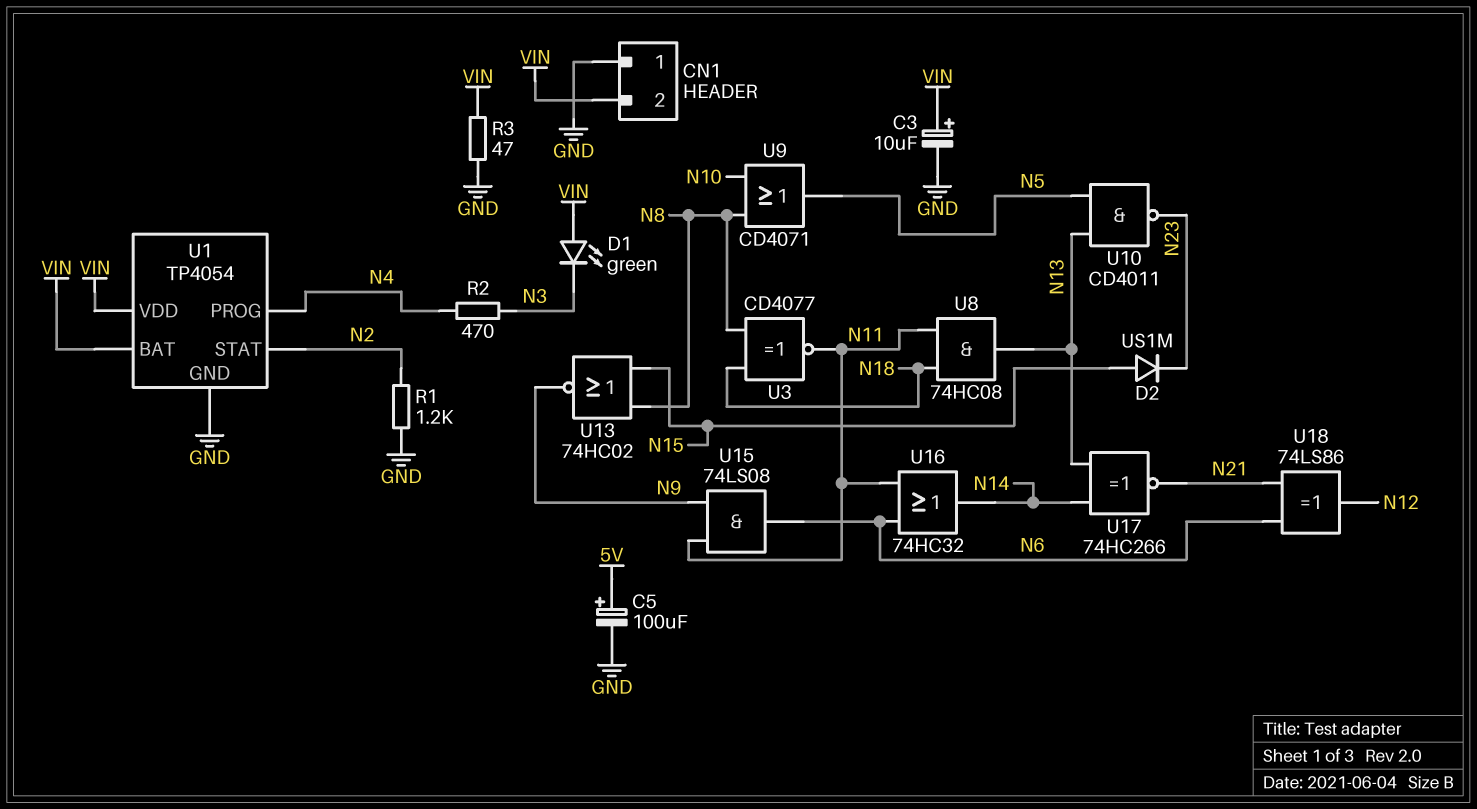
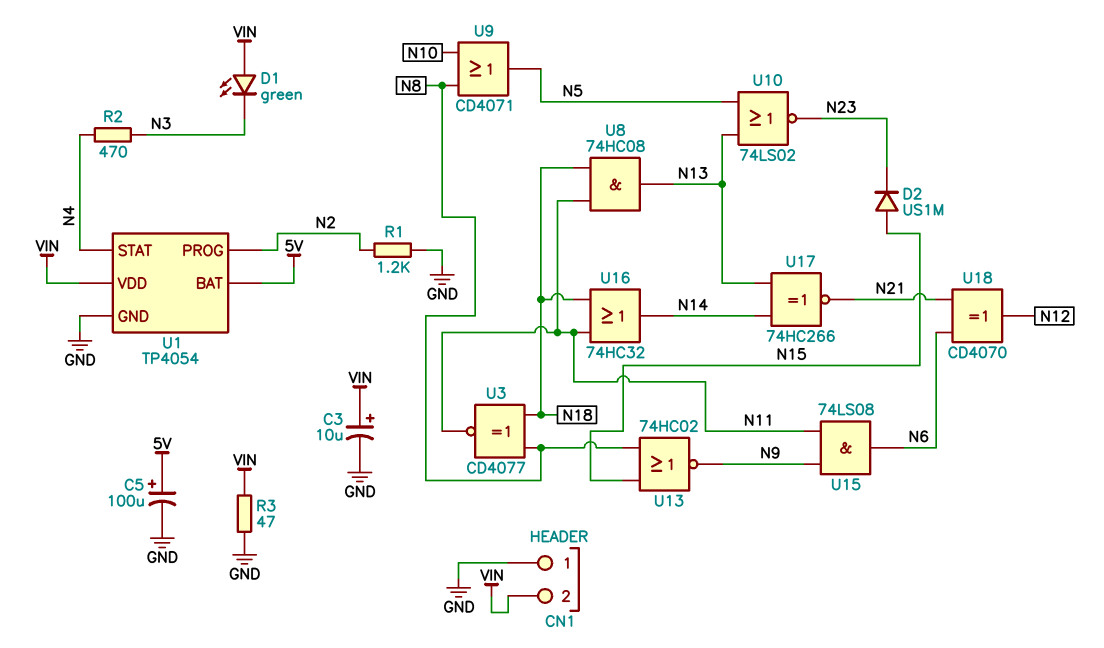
U1 pin BAT: VIN -> 5V
U1 pin PROG: N4 -> N2
U1 pin STAT: N2 -> N4
U10: NAND CD4011 (in N5, in N13, out N23) -> NOR 74LS02 (in N5, in N13, out N23)
U16: OR 74HC32 (in N6, in N11, out N14) -> OR 74HC32 (in N11, in N18, out N14)
U18: XOR 74LS86 (in N6, in N21, out N12) -> XOR CD4070 (in N6, in N21, out N12)

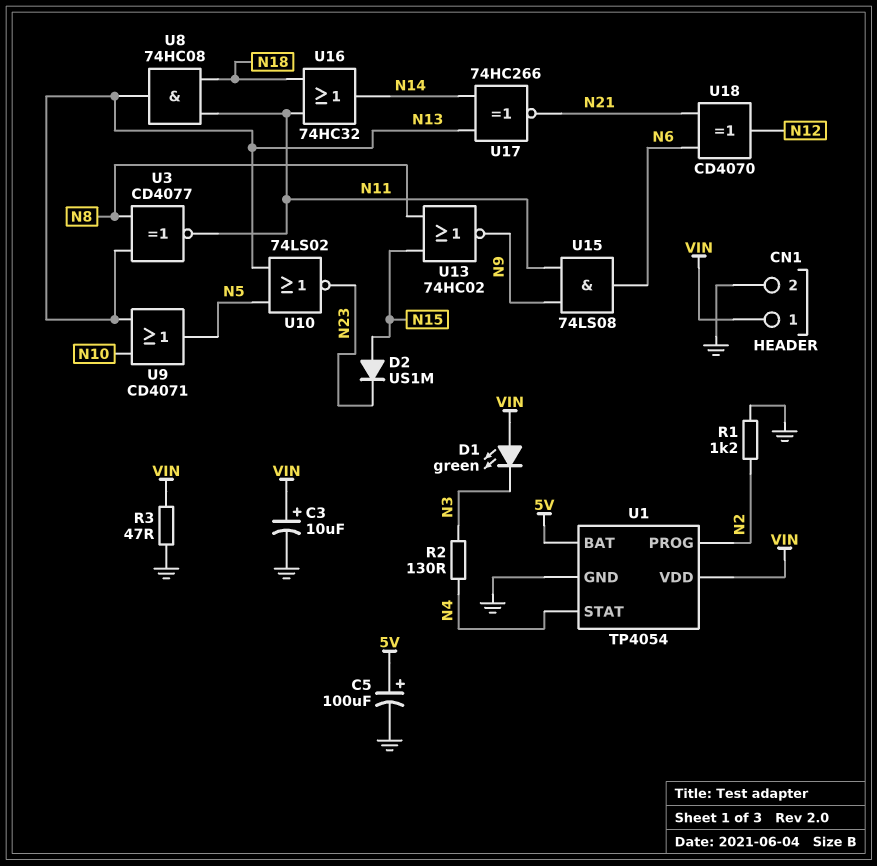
CN1 pin 1: GND -> VIN
CN1 pin 2: VIN -> GND
R2: 470 (N3, N4) -> 130 (N3, N4)
U3: XNOR CD4077 (in N8, in N18, out N11) -> XNOR CD4077 (in N8, in N13, out N11)
U9: OR CD4071 (in N8, in N10, out N5) -> OR CD4071 (in N10, in N13, out N5)

